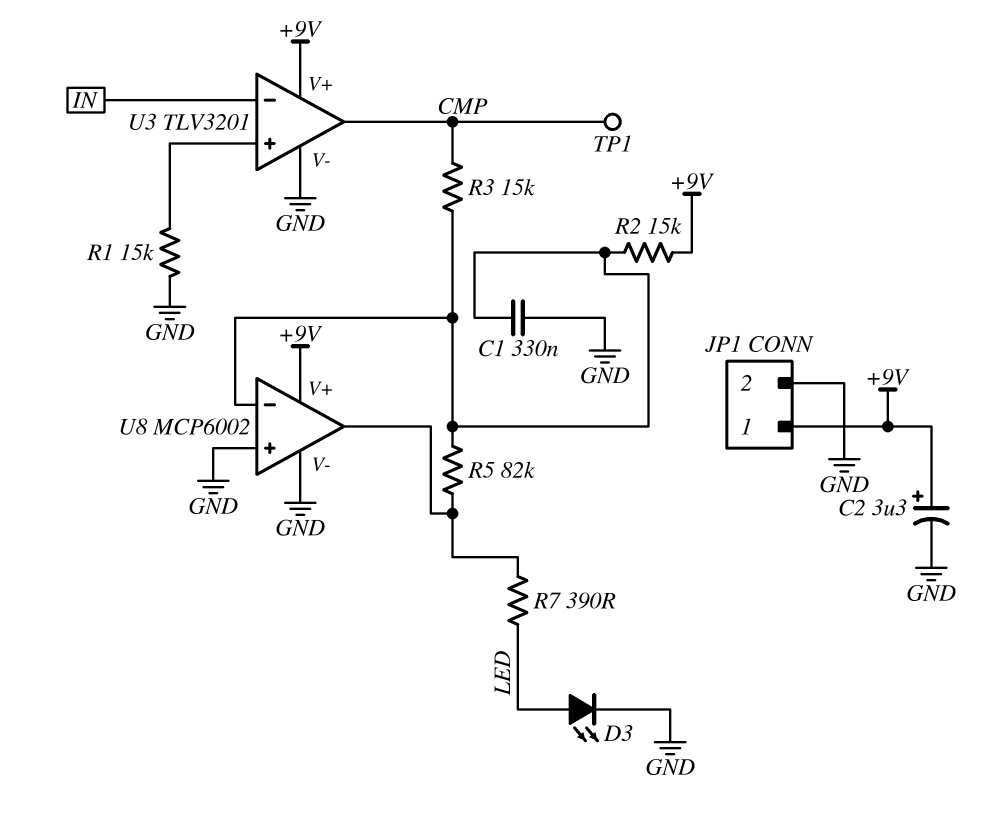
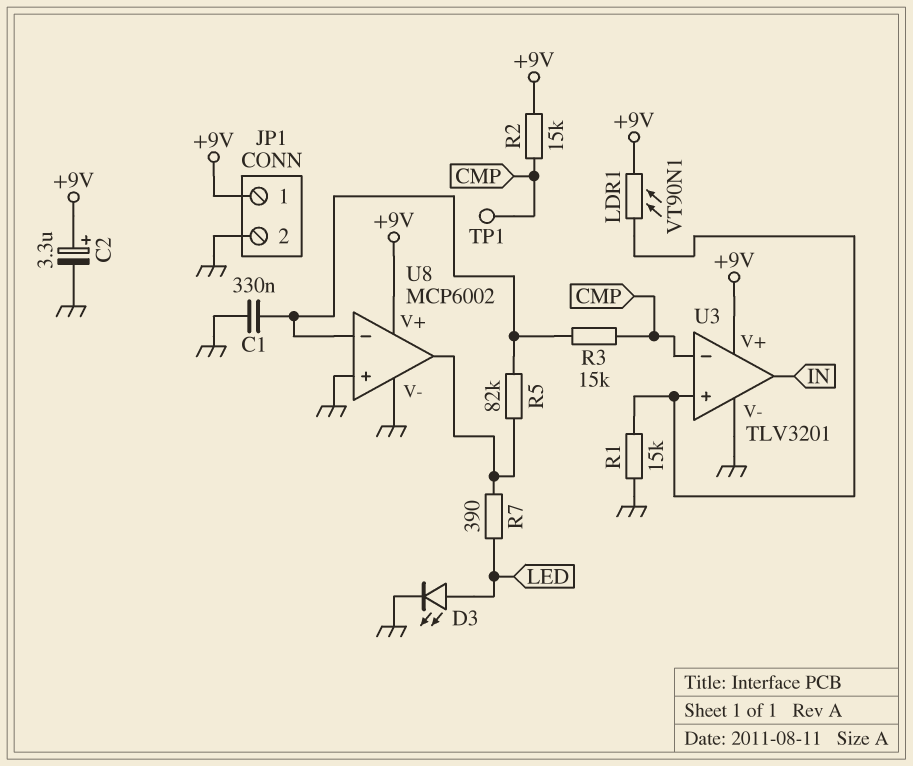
LDR1: none -> VT90N1 (+9V, U3/in+)
R2: 15k (+9V, U8/in-) -> 15k (+9V, CMP)
U3 pin in-: IN -> CMP
U3 pin out: CMP -> IN

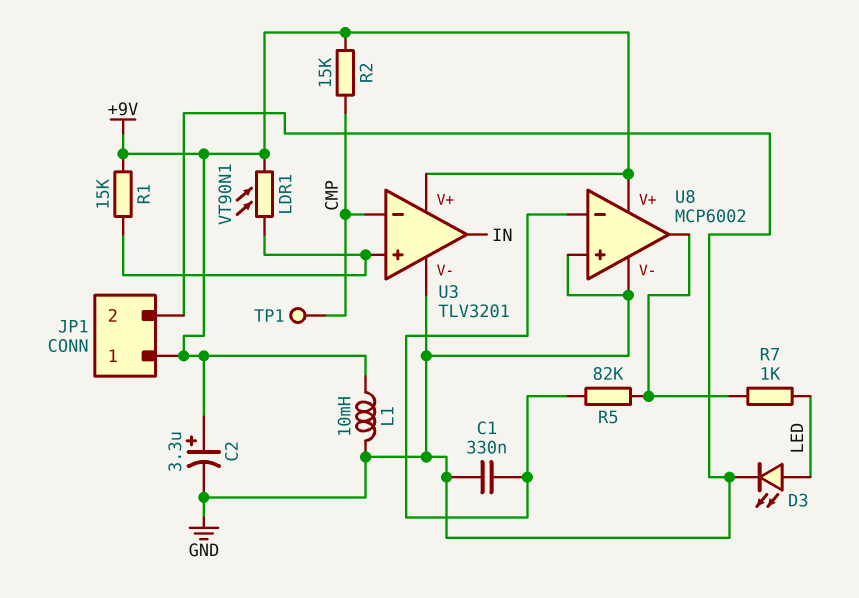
L1: none -> 10mH (+9V, GND)
R1: 15k (GND, U3/in+) -> 15k (+9V, U3/in+)
R3: 15k (CMP, U8/in-) -> none
R7: 390 (LED, U8/out) -> 1k (LED, U8/out)

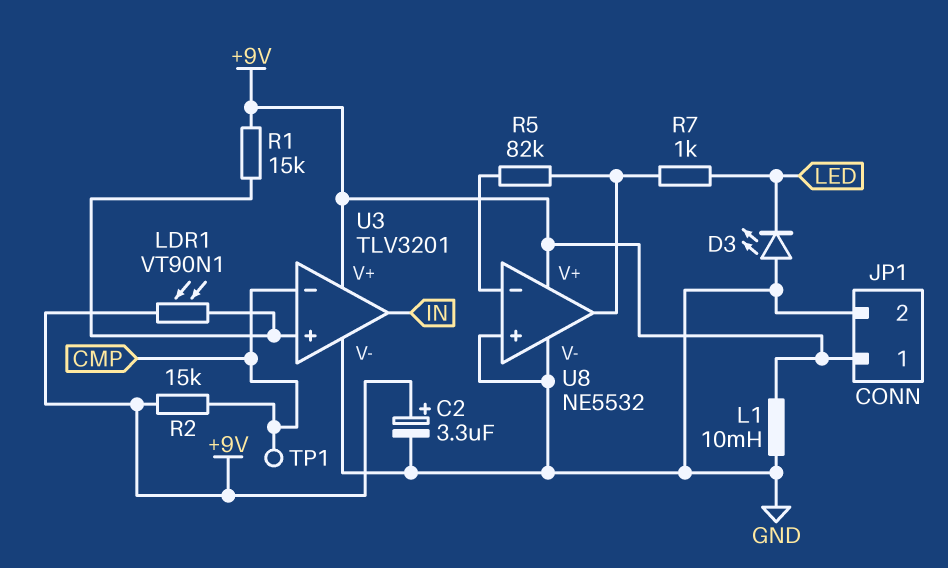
C1: 330nF (GND, U8/in-) -> none
D3: LED (A LED, K GND) -> LED (A GND, K LED)
U8: MCP6002 -> NE5532

